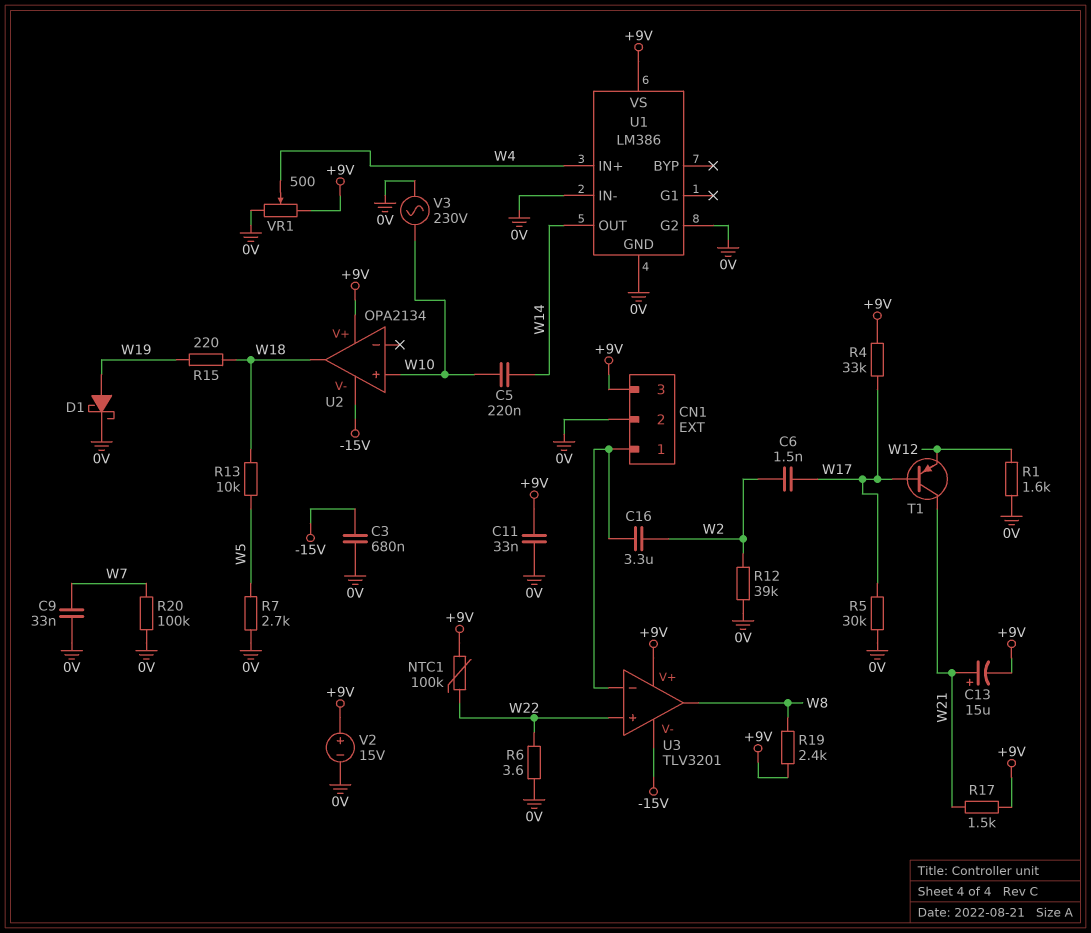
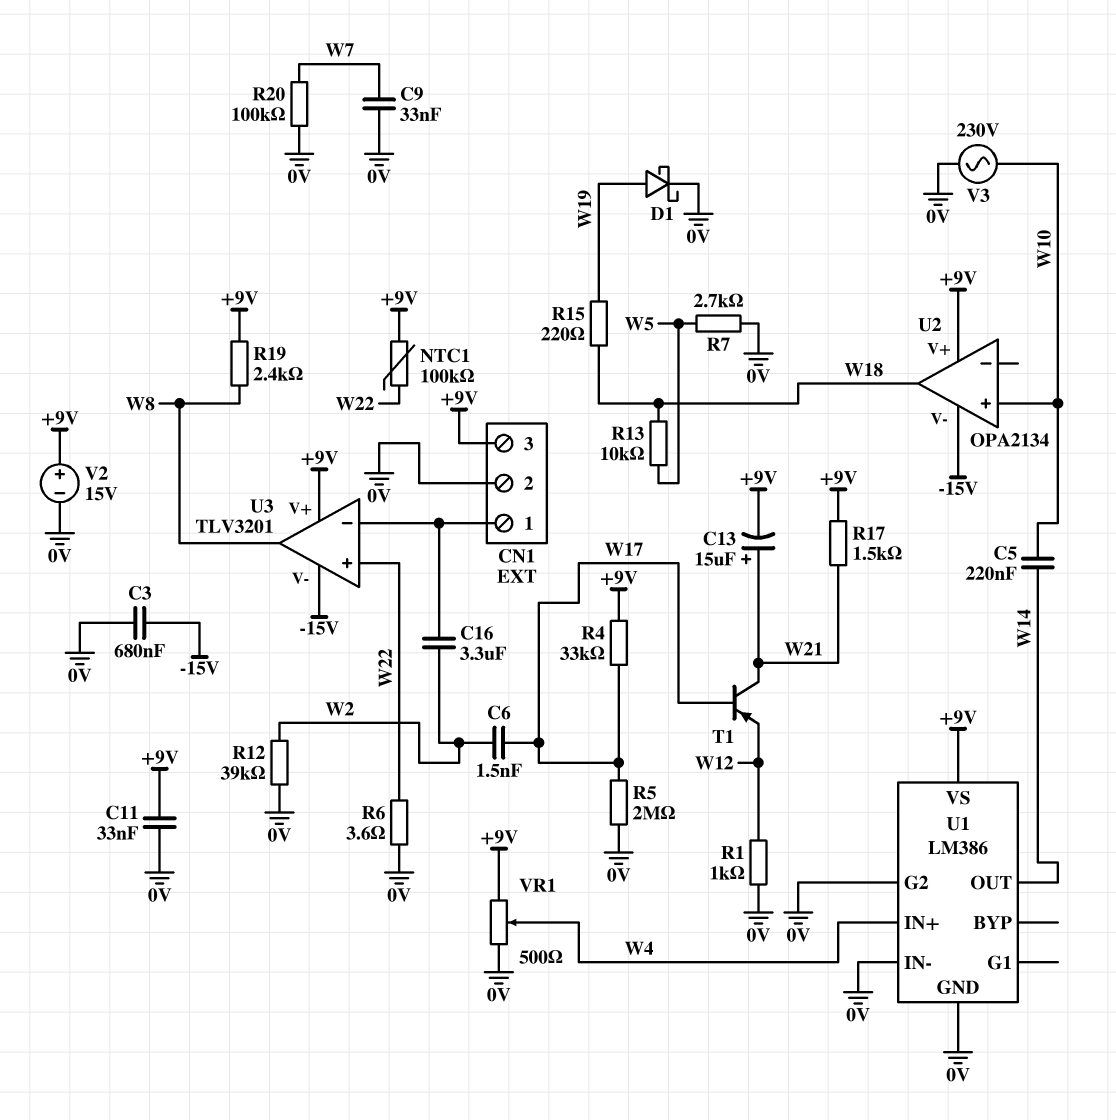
R1: 1.6k (0V, W12) -> 1k (0V, W12)
R5: 30k (0V, W17) -> 2M (0V, W17)

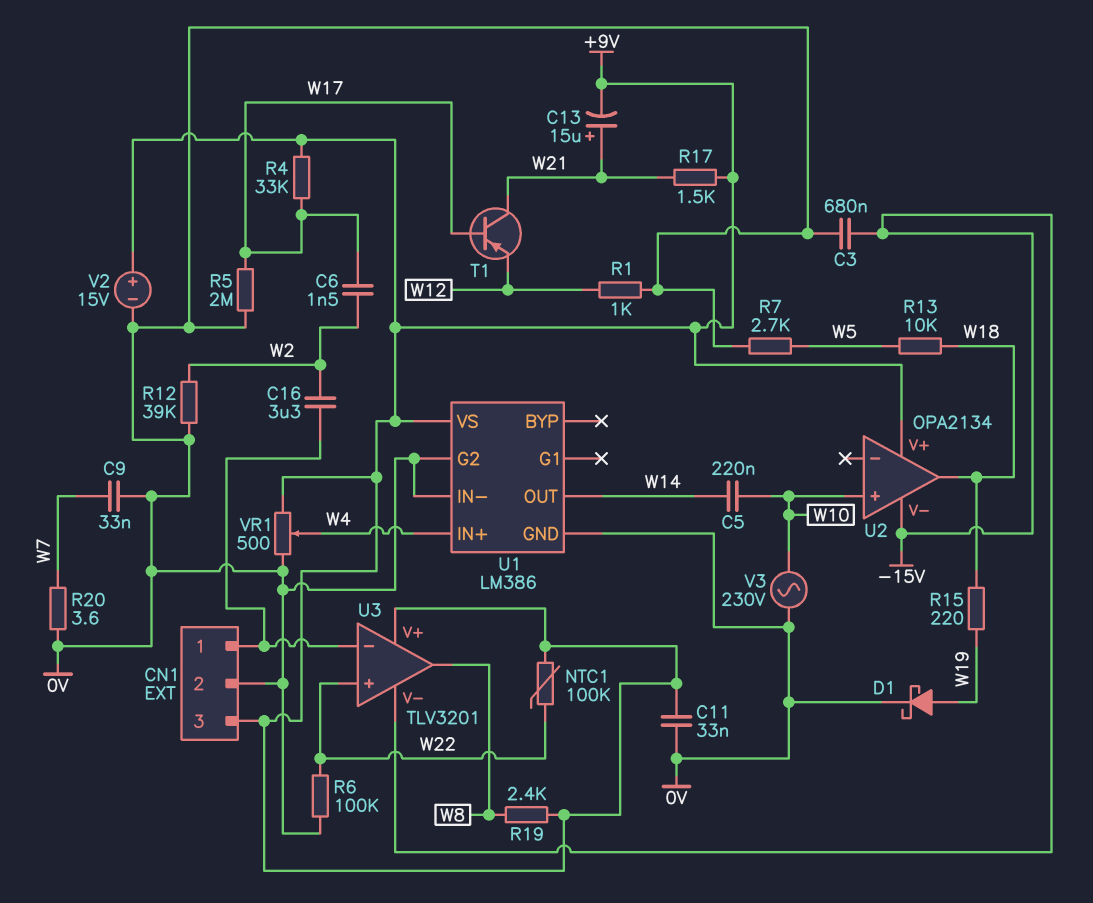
R6: 3.6 (0V, W22) -> 100k (0V, W22)
R20: 100k (0V, W7) -> 3.6 (0V, W7)

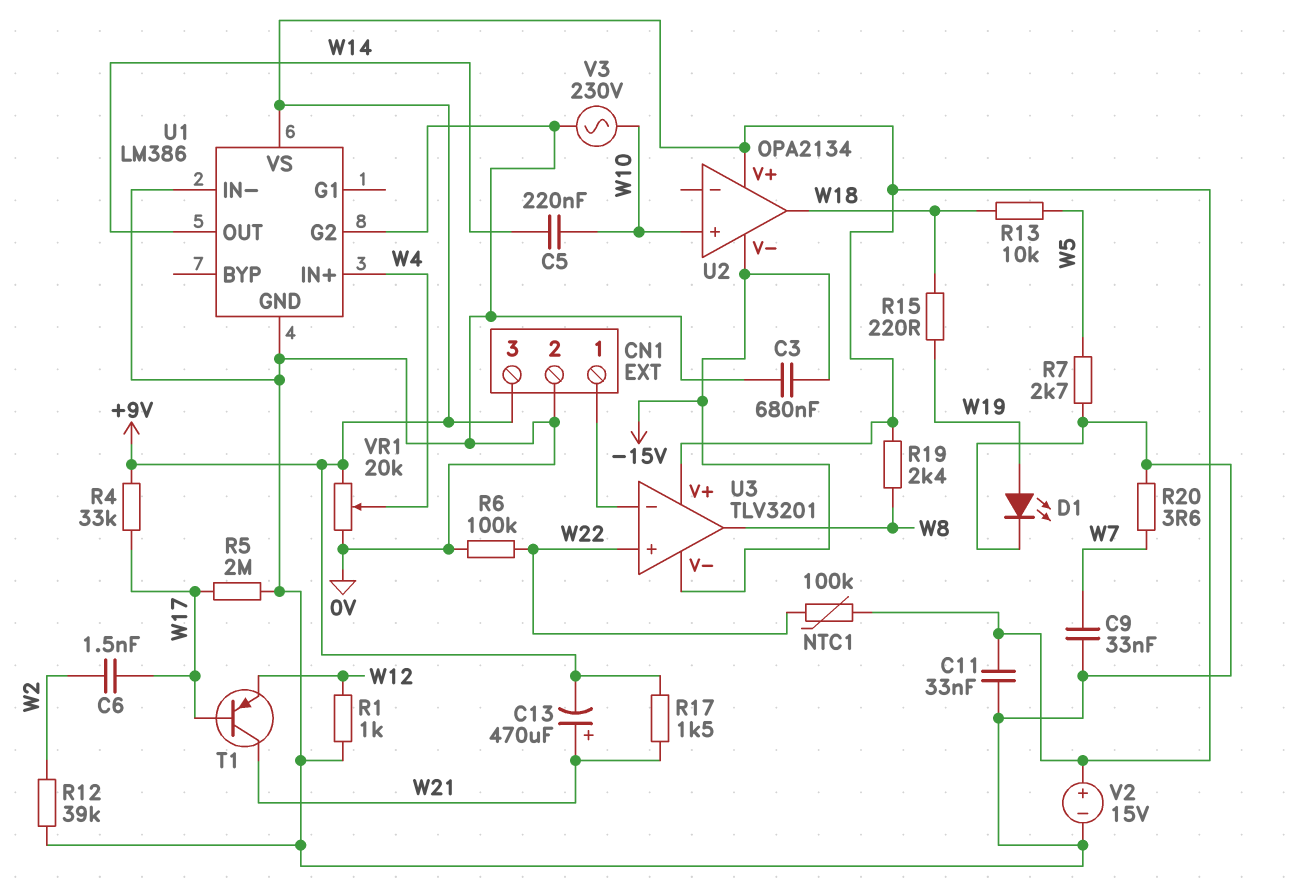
C13: 15uF (plus W21, minus +9V) -> 470uF (plus W21, minus +9V)
C16: 3.3uF (CN1/1, W2) -> none
D1: schottky (A W19, K 0V) -> LED (A W19, K 0V)
VR1: 500 (+9V, 0V, wiper W4) -> 20k (+9V, 0V, wiper W4)

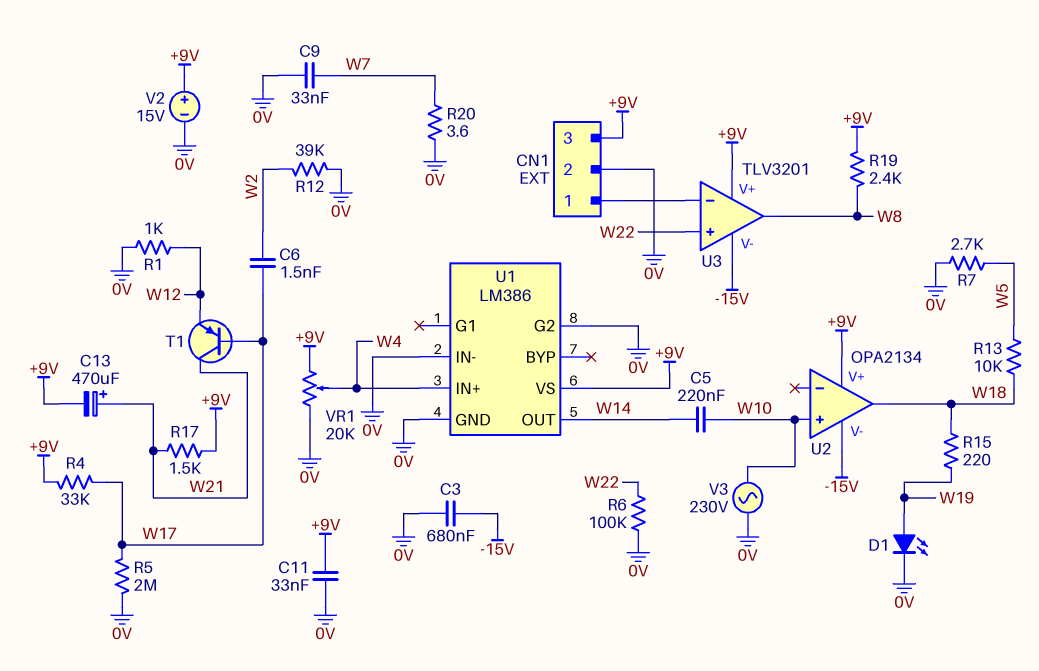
NTC1: 100k (+9V, W22) -> none

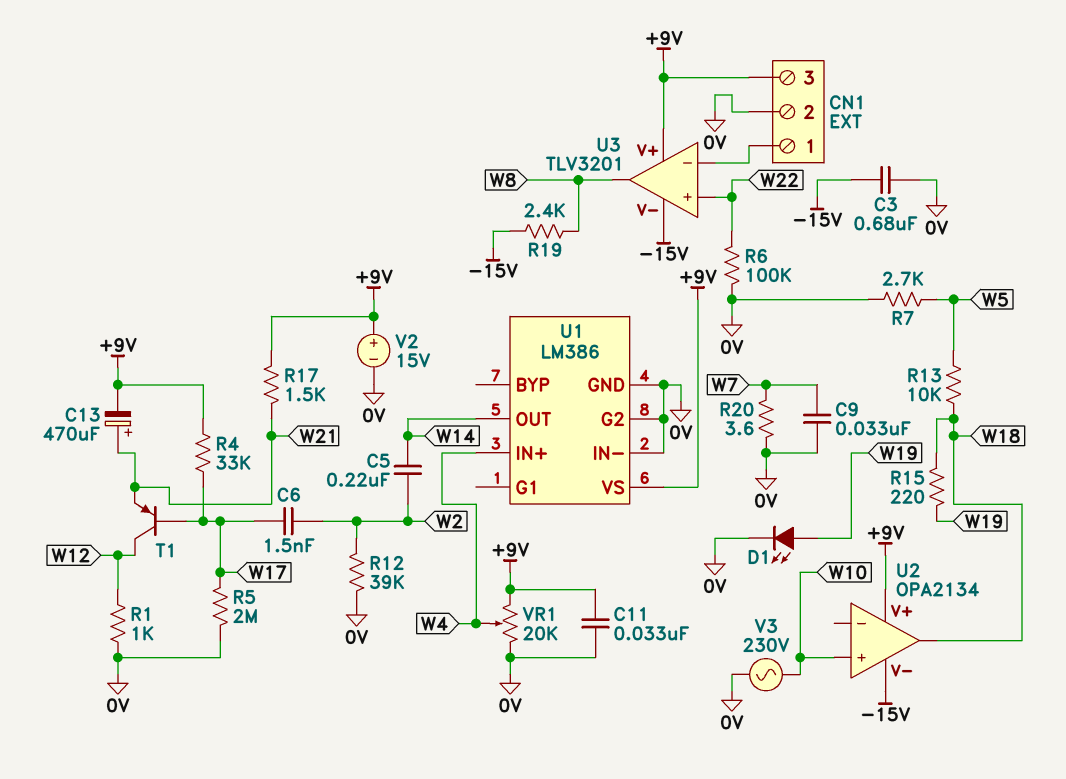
C5: 220nF (W10, W14) -> 220nF (W2, W14)
R19: 2.4k (+9V, W8) -> 2.4k (-15V, W8)
T1: PNP (B W17, C W21, E W12) -> PNP (B W17, C W12, E W21)

